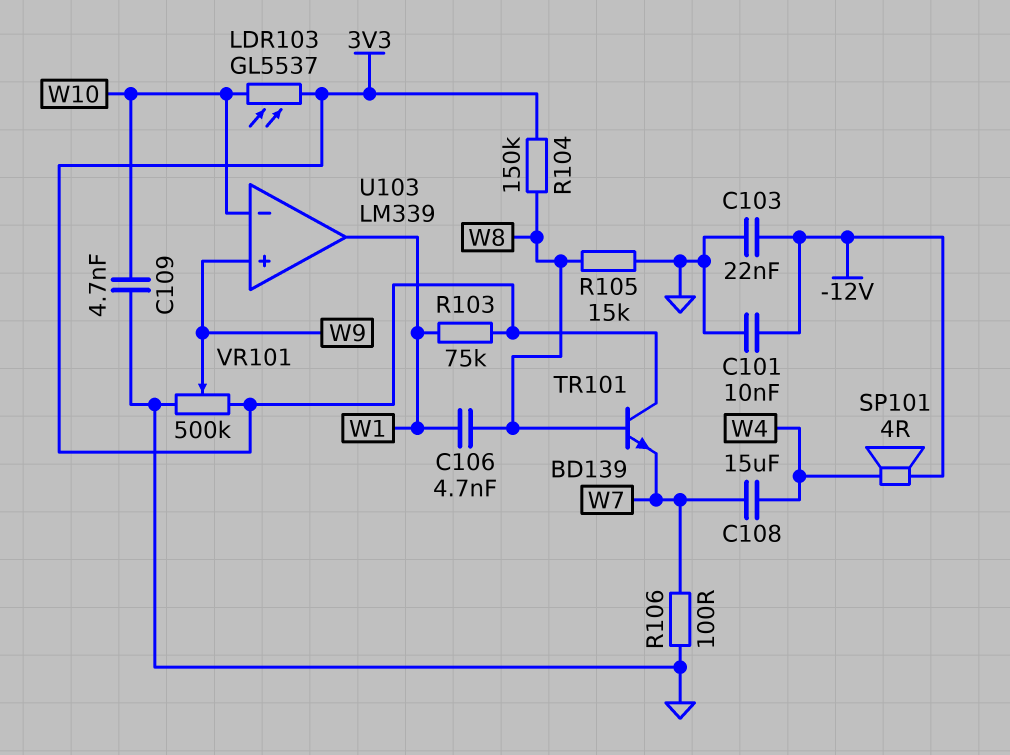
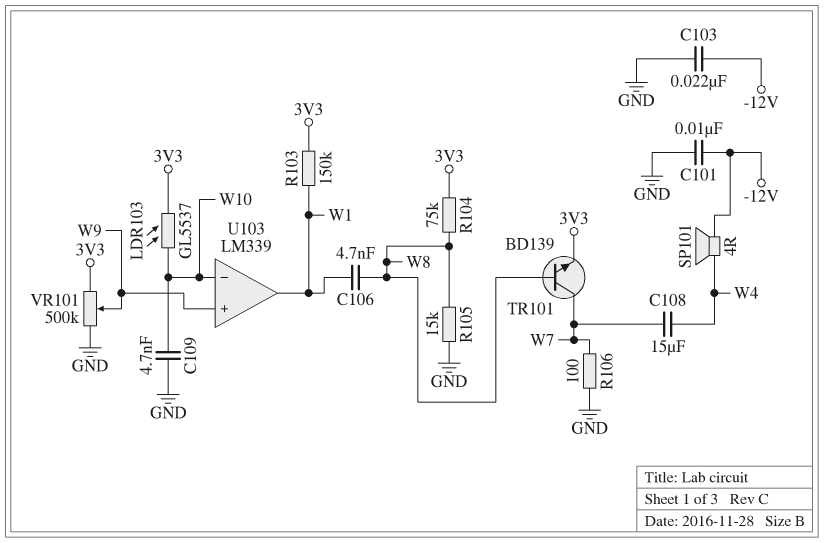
R103: 75k (3V3, W1) -> 150k (3V3, W1)
R104: 150k (3V3, W8) -> 75k (3V3, W8)
TR101: NPN BD139 (B W8, C 3V3, E W7) -> NPN BD139 (B W8, C W7, E 3V3)

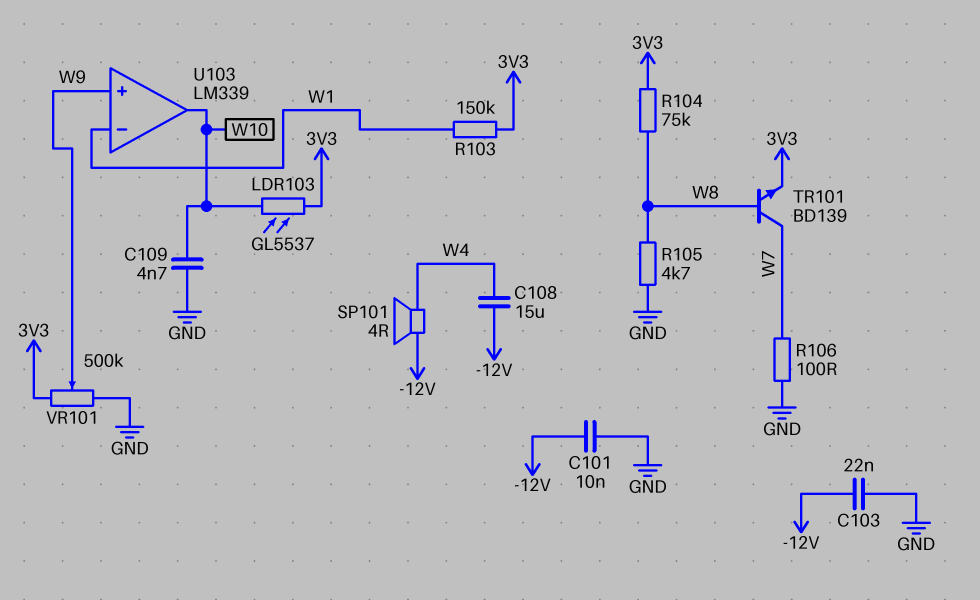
C106: 4.7nF (W1, W8) -> none
C108: 15uF (W4, W7) -> 15uF (-12V, W4)
R105: 15k (GND, W8) -> 4.7k (GND, W8)
U103 pin in-: W10 -> W1
U103 pin out: W1 -> W10

